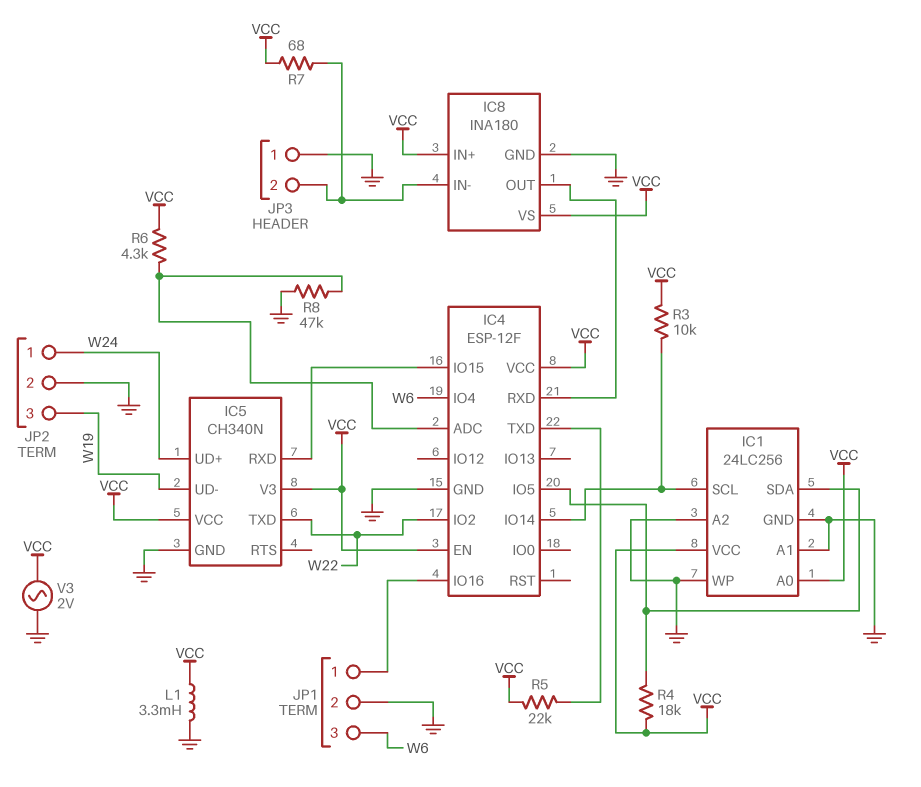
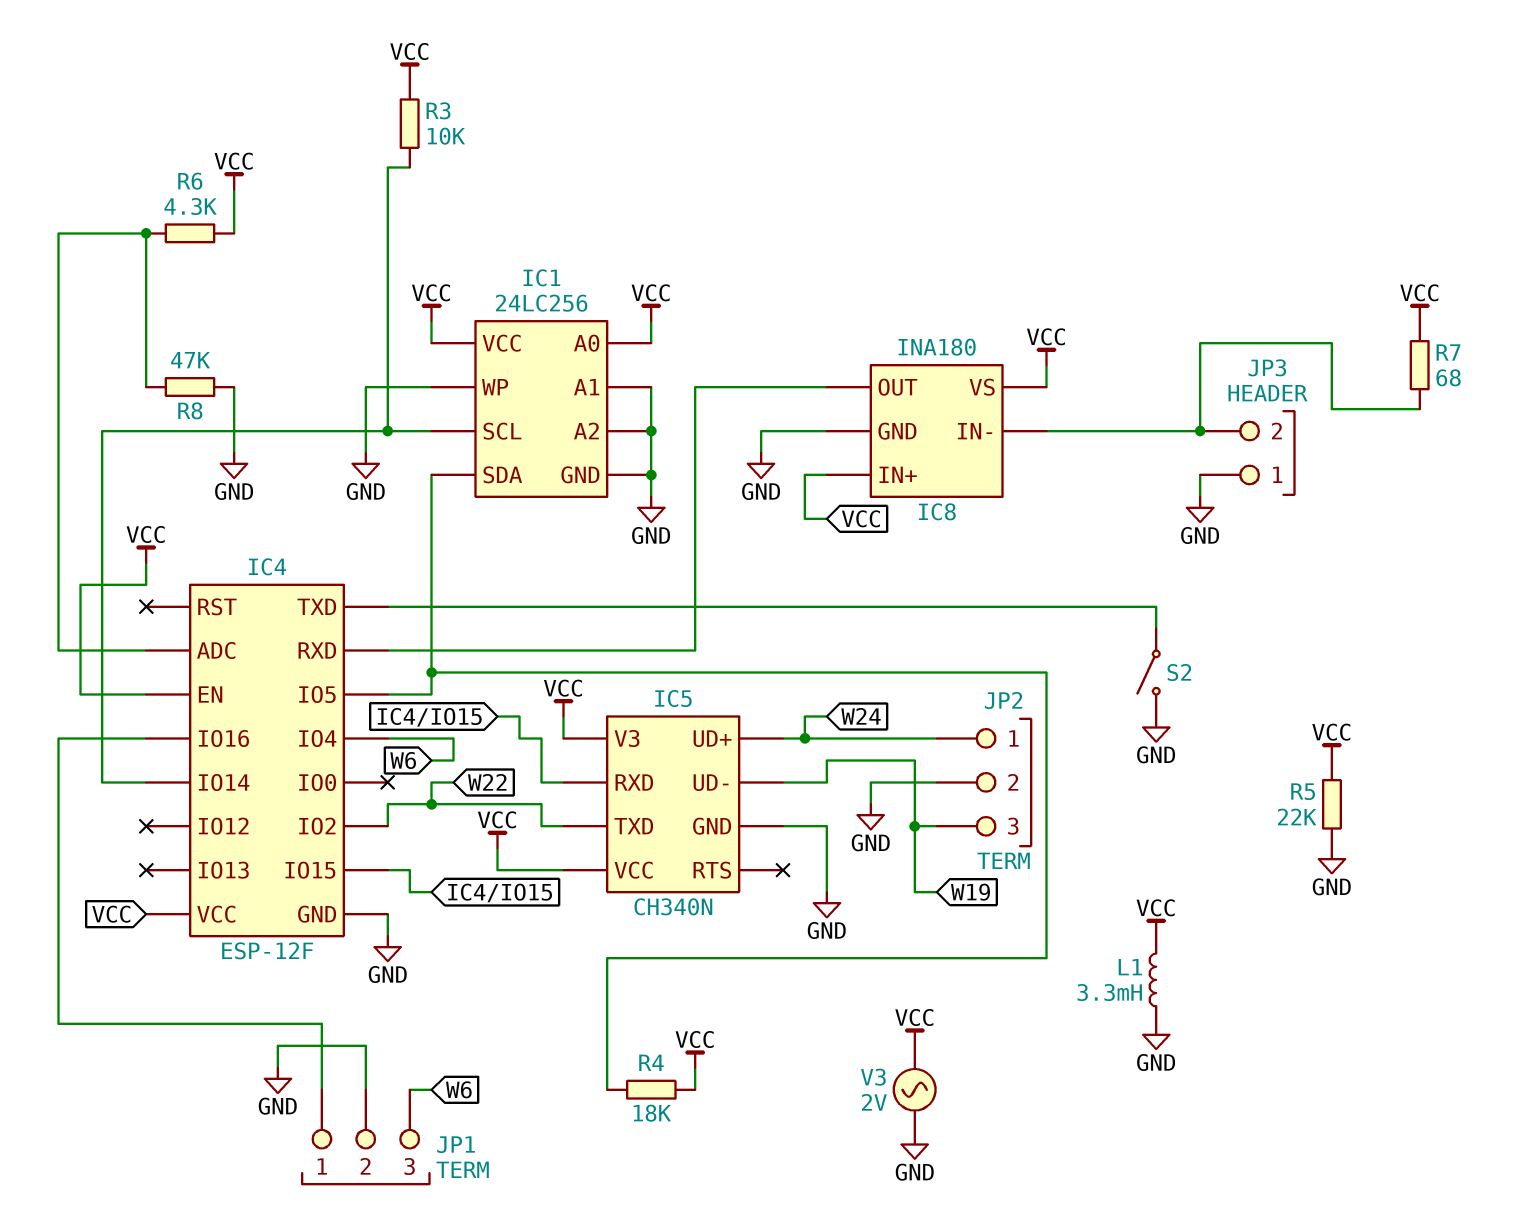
R5: 22k (IC4/TXD, VCC) -> 22k (GND, VCC)
S2: none -> switch (GND, IC4/TXD)

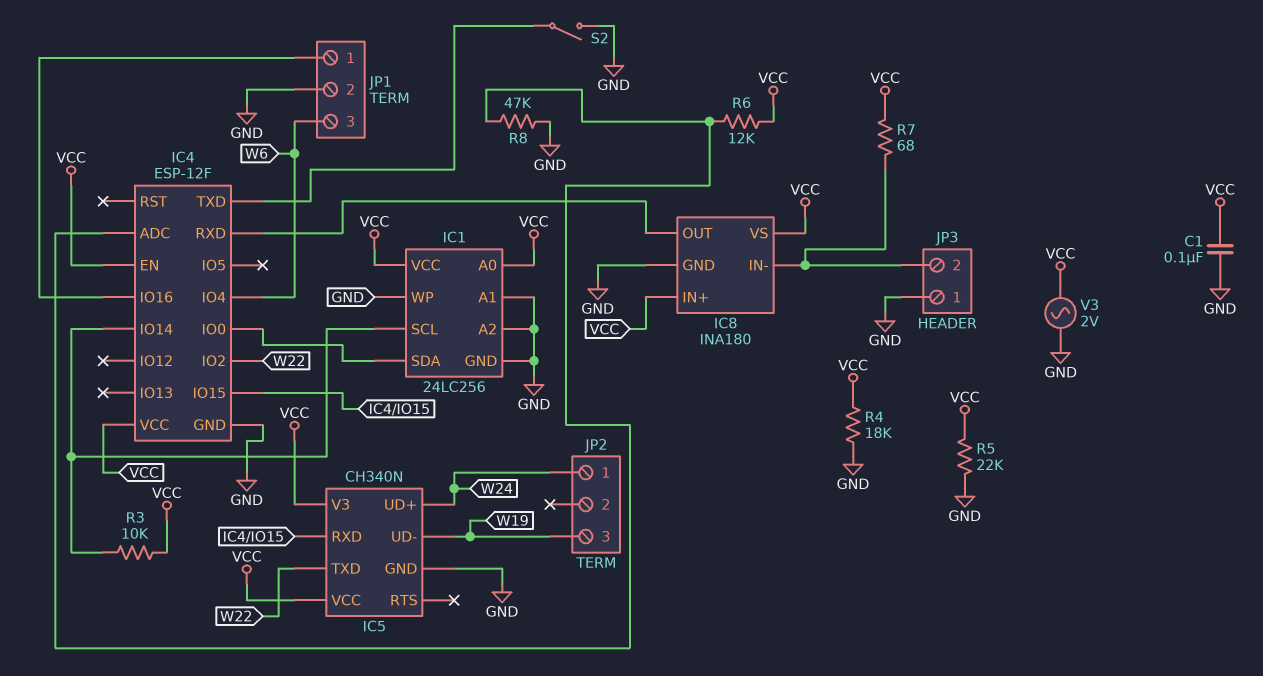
C1: none -> 100nF (GND, VCC)
IC4 pin IO0: none -> IC1/SDA
IC4 pin IO5: IC1/SDA -> none
JP2 pin 2: GND -> none
L1: 3.3mH (GND, VCC) -> none
R4: 18k (IC1/SDA, VCC) -> 18k (GND, VCC)
R6: 4.3k (IC4/ADC, VCC) -> 12k (IC4/ADC, VCC)

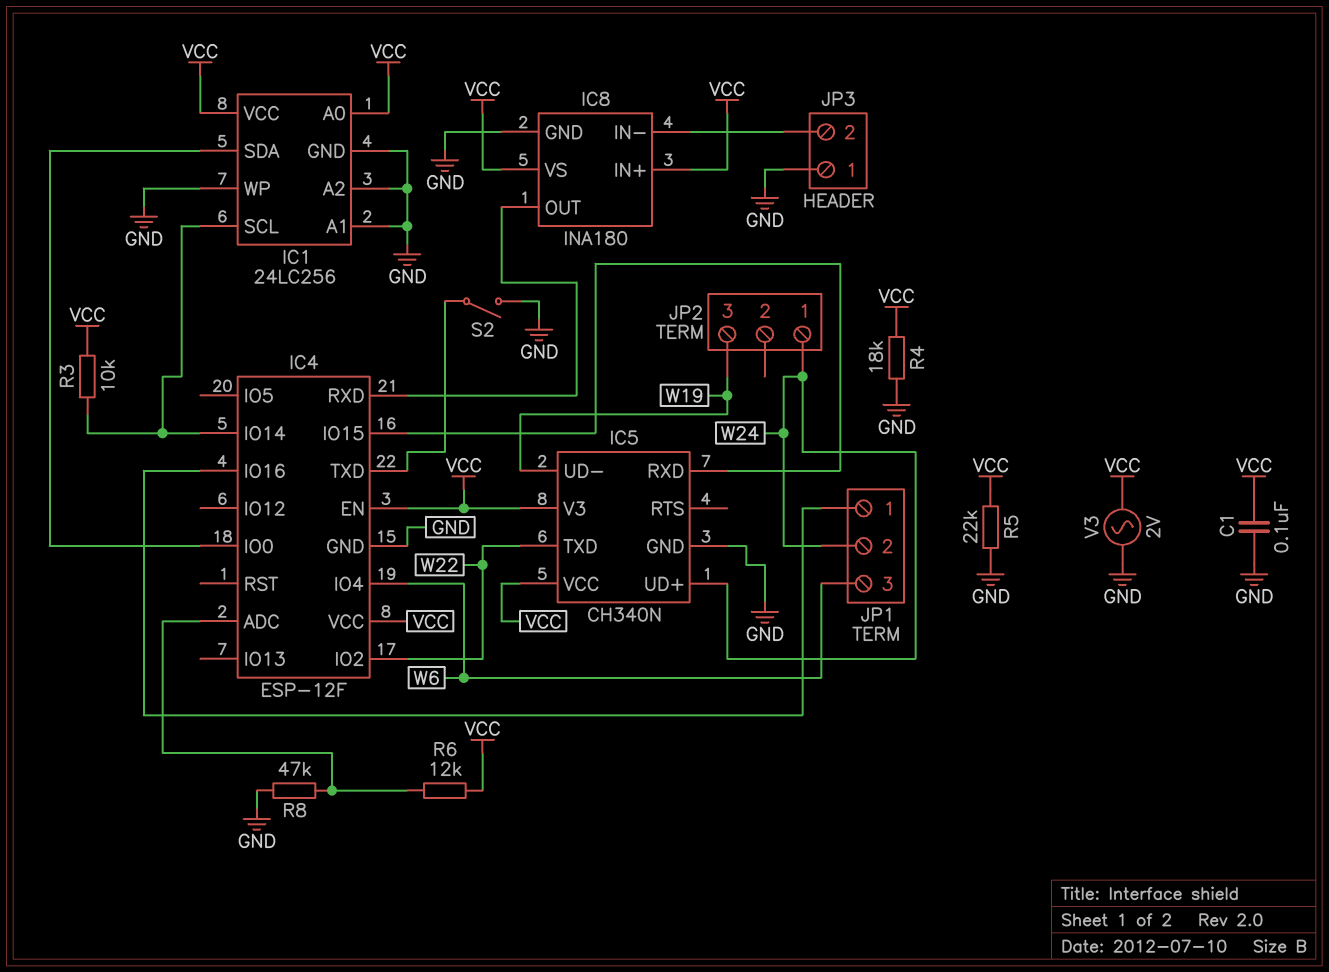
JP1 pin 2: GND -> W24
R7: 68 (IC8/IN-, VCC) -> none

